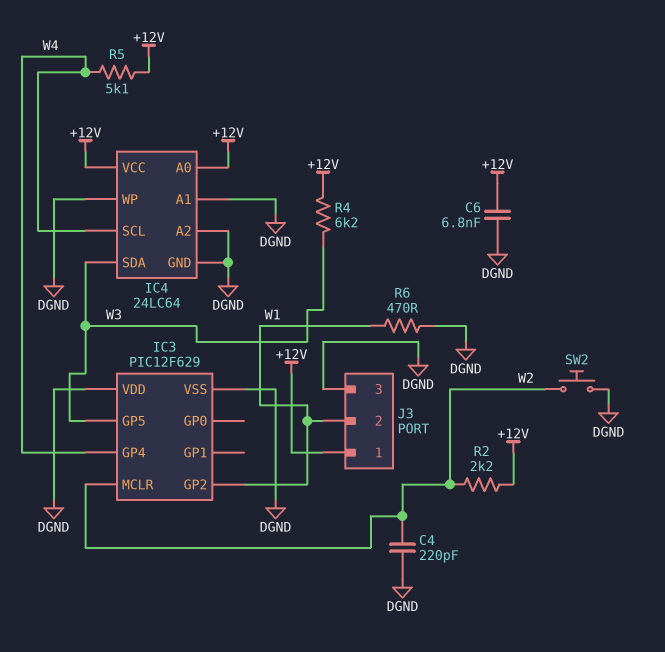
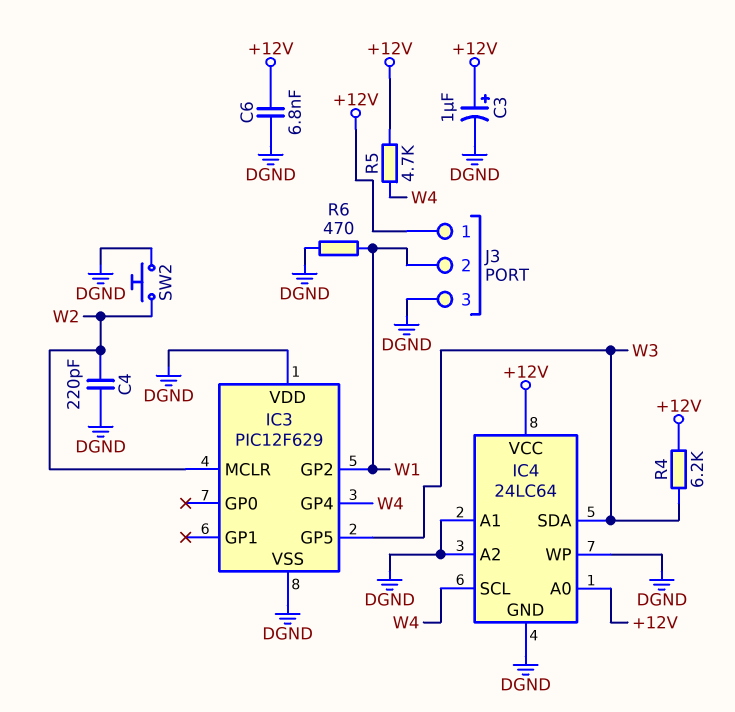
C3: none -> 1uF (plus +12V, minus DGND)
R2: 2.2k (+12V, W2) -> none
R5: 5.1k (+12V, W4) -> 4.7k (+12V, W4)

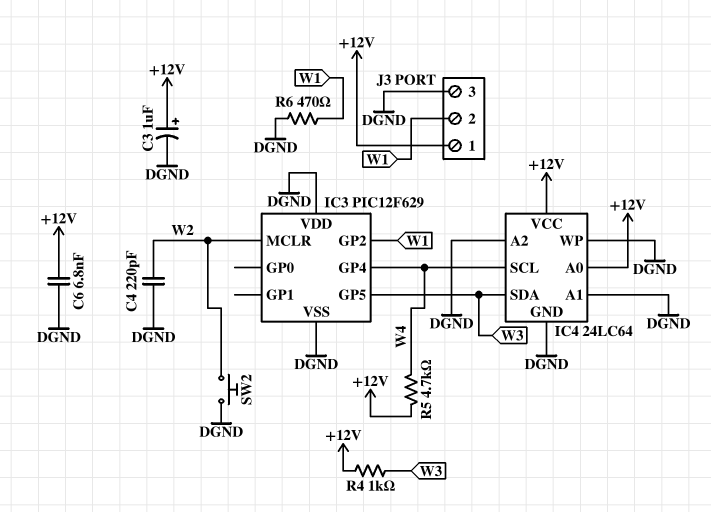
R4: 6.2k (+12V, W3) -> 1k (+12V, W3)

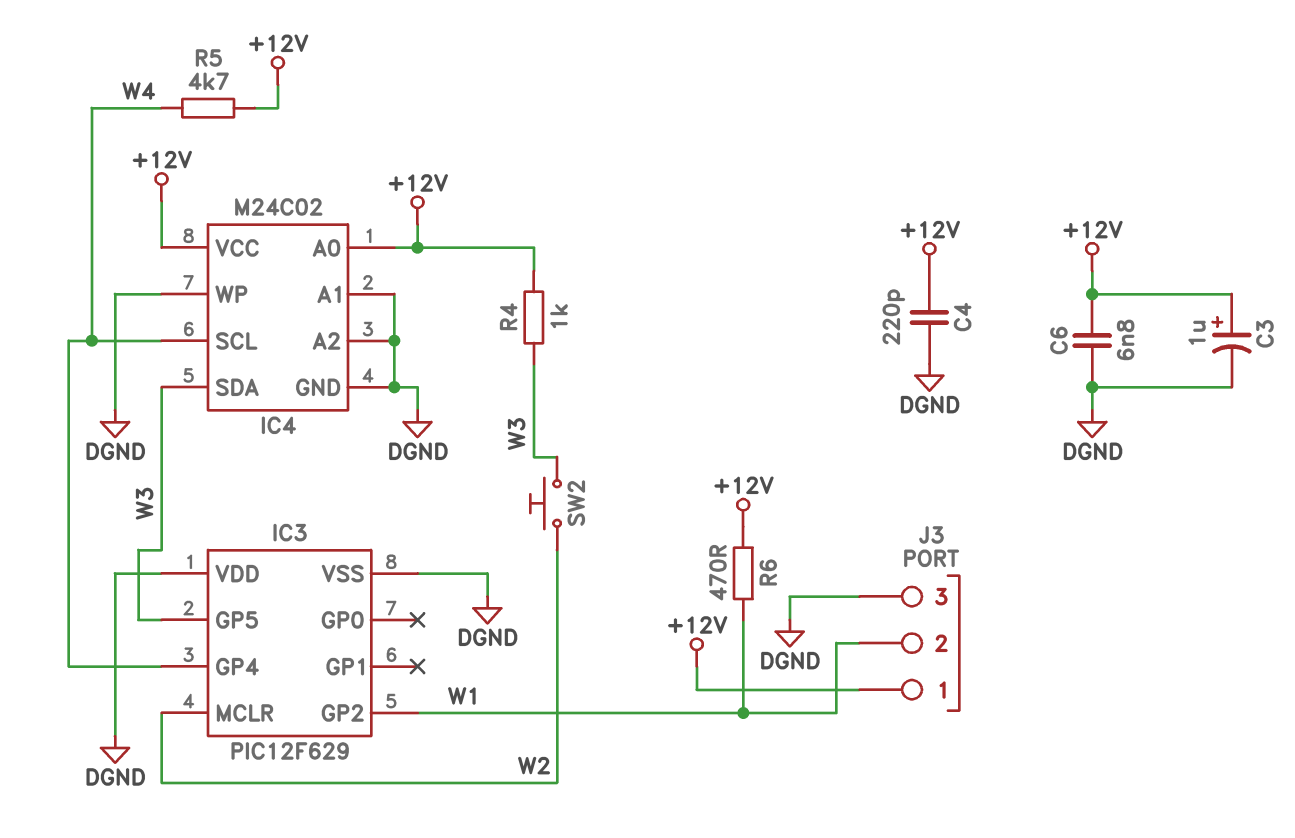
C4: 220pF (DGND, W2) -> 220pF (+12V, DGND)
IC4: 24LC64 -> M24C02
R6: 470 (DGND, W1) -> 470 (+12V, W1)
SW2: button (DGND, W2) -> button (W2, W3)

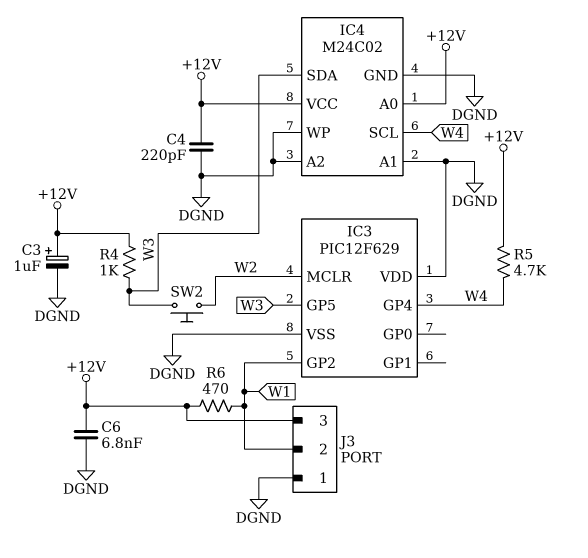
J3 pin 1: +12V -> DGND
J3 pin 3: DGND -> +12V

